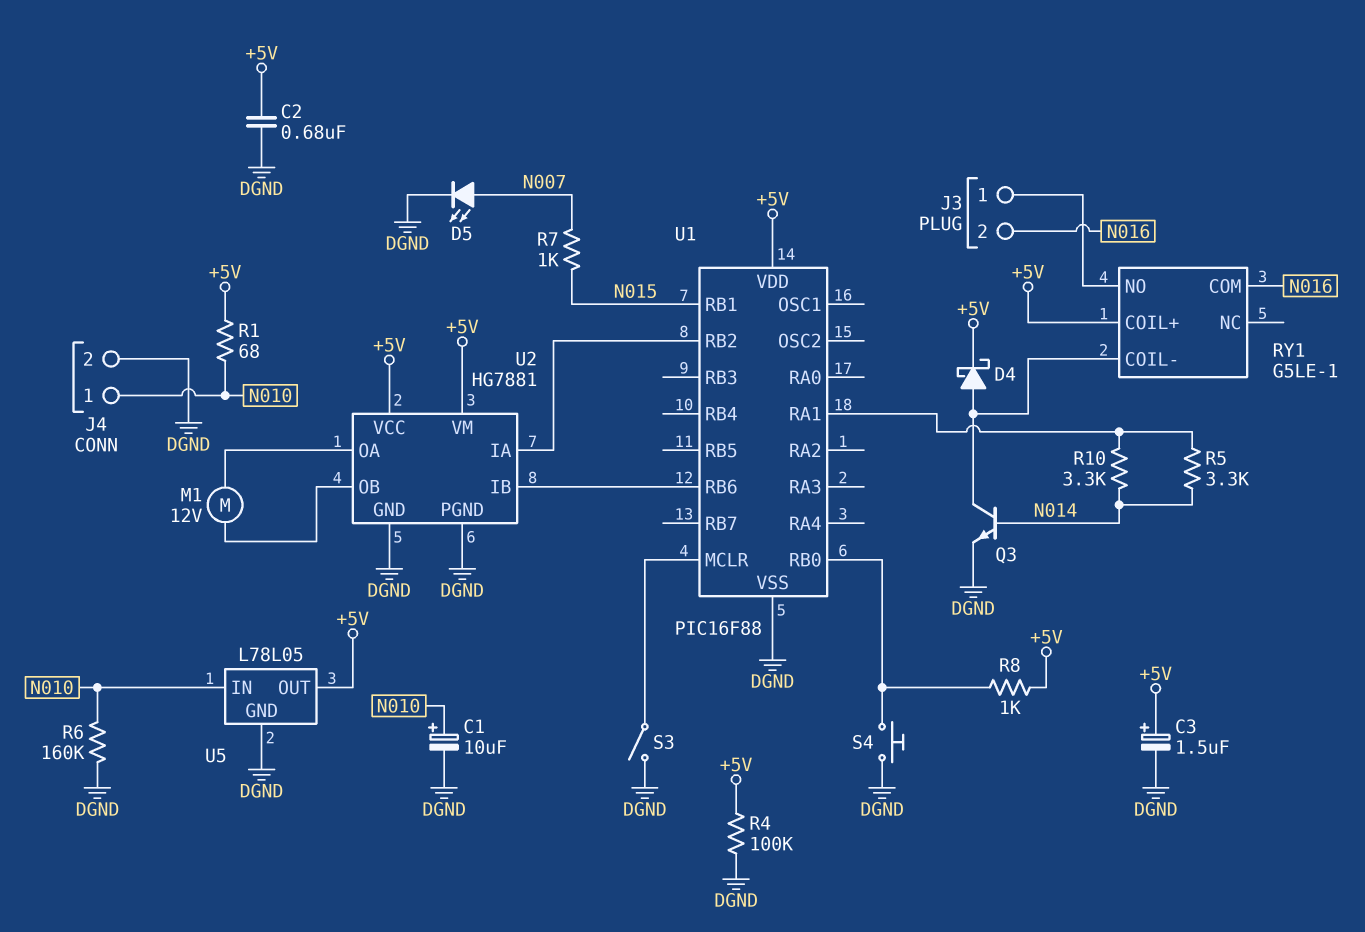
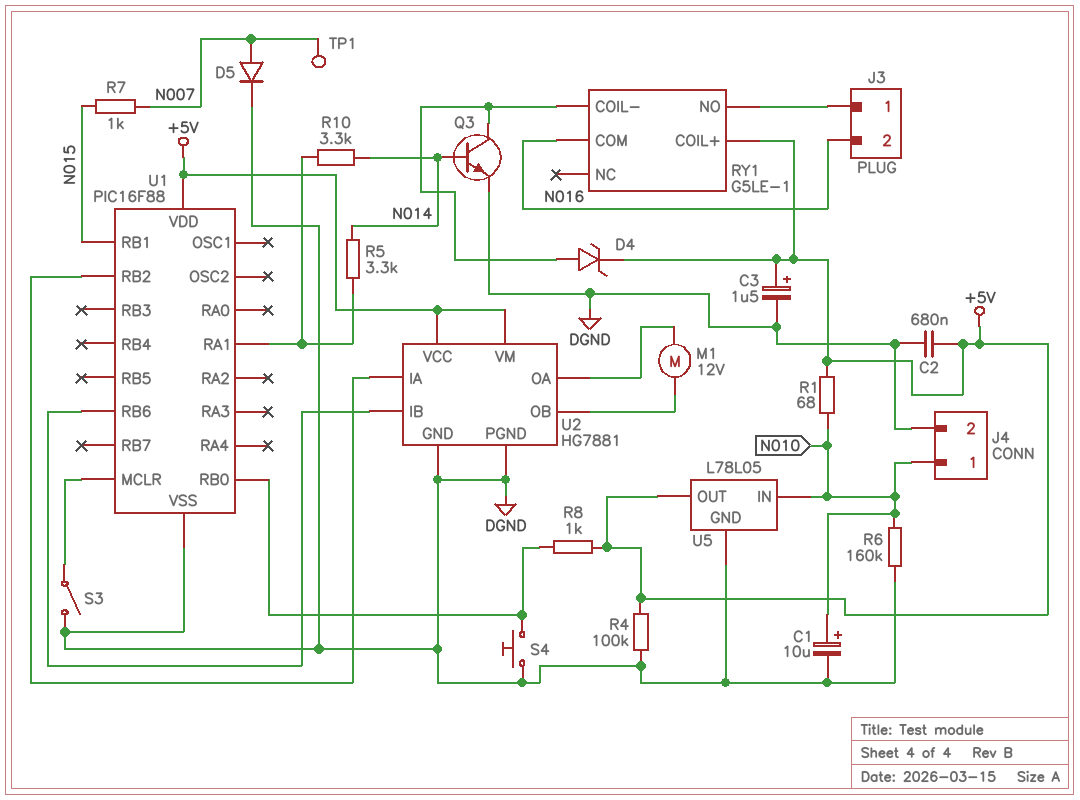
D4: schottky (A RY1/COIL-, K +5V) -> zener (A RY1/COIL-, K +5V)
D5: LED (A N007, K DGND) -> diode (A N007, K DGND)
TP1: none -> test point (N007)

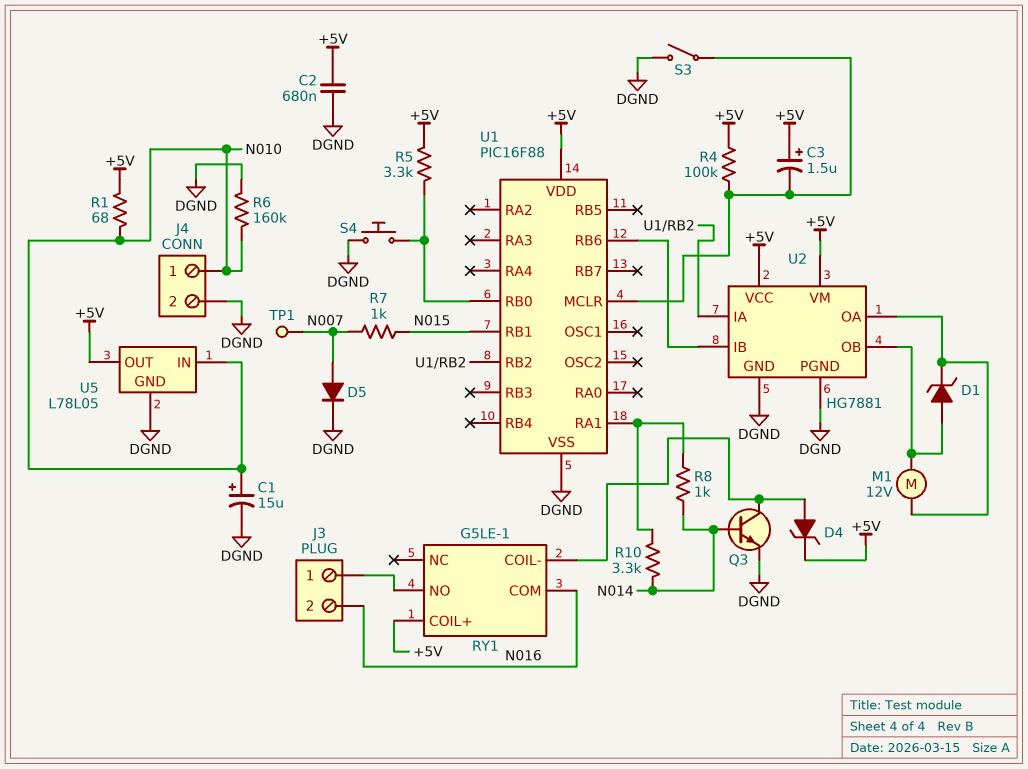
C1: 10uF (plus N010, minus DGND) -> 15uF (plus N010, minus DGND)
C3: 1.5uF (plus +5V, minus DGND) -> 1.5uF (plus +5V, minus U1/MCLR)
D1: none -> zener (A U2/OB, K U2/OA)
R4: 100k (+5V, DGND) -> 100k (+5V, U1/MCLR)
R5: 3.3k (N014, U1/RA1) -> 3.3k (+5V, U1/RB0)
R8: 1k (+5V, U1/RB0) -> 1k (N014, U1/RA1)

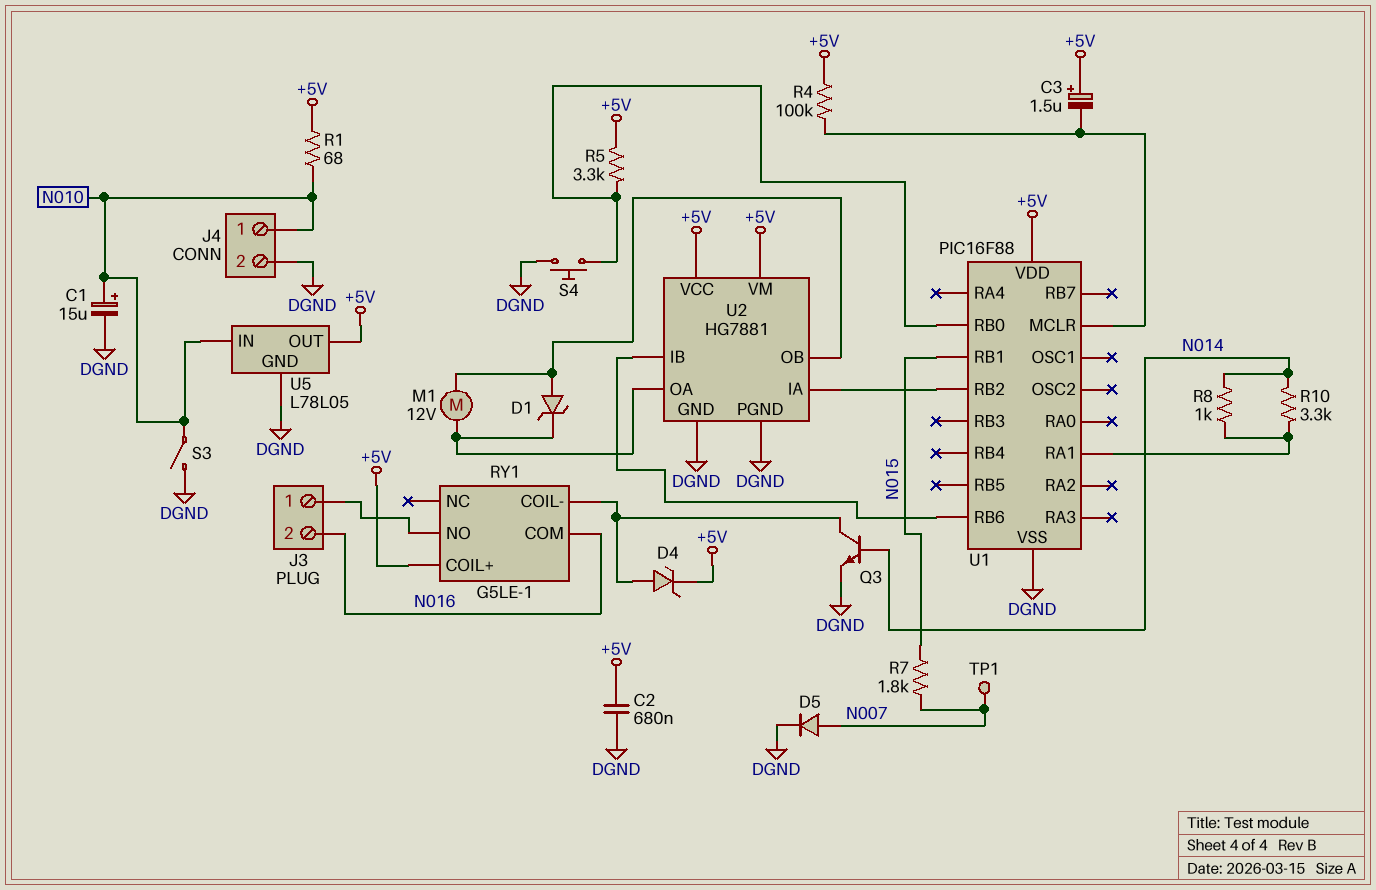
R6: 160k (DGND, N010) -> none
R7: 1k (N007, N015) -> 1.8k (N007, N015)
S3: switch (DGND, U1/MCLR) -> switch (DGND, N010)

